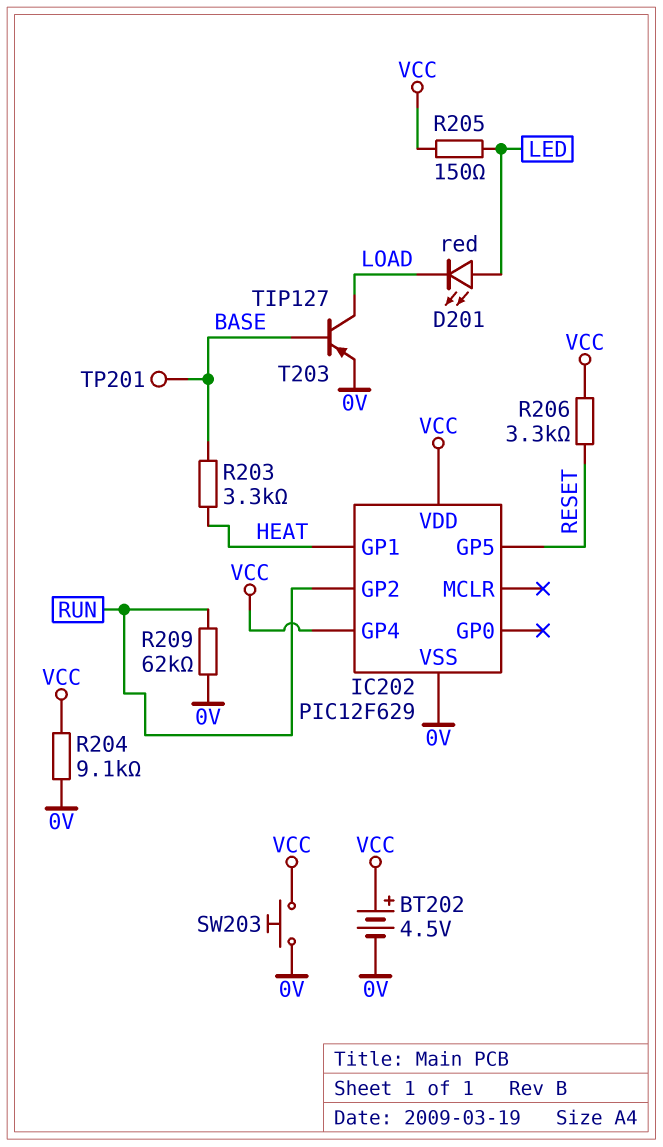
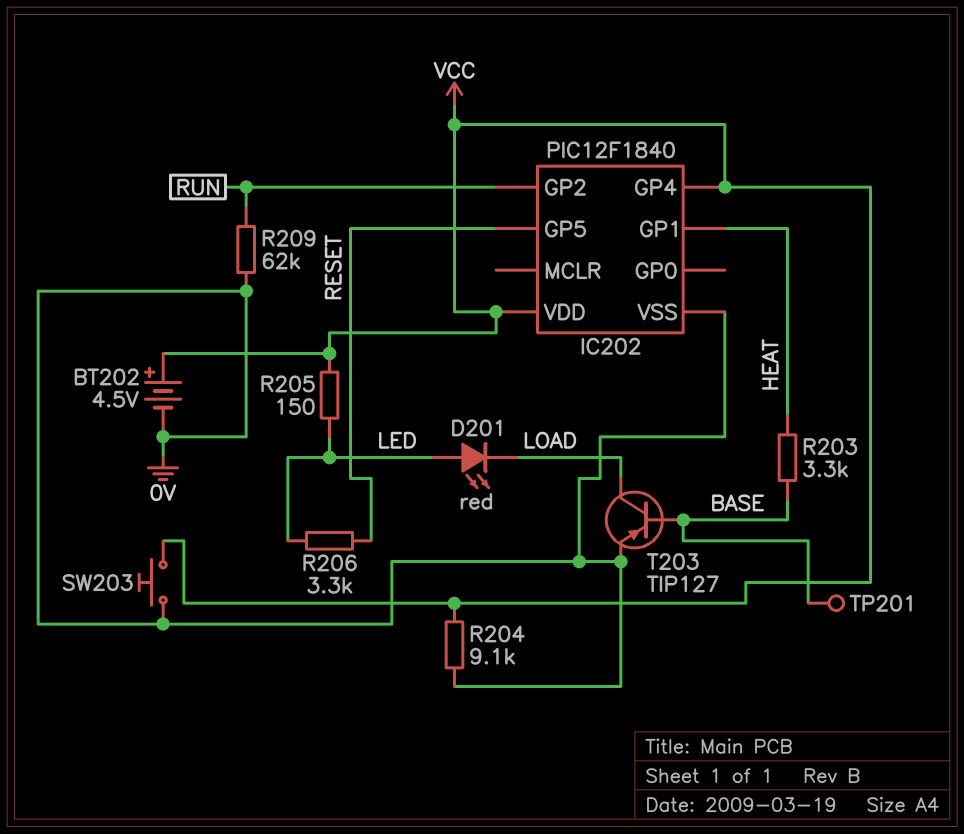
IC202: PIC12F629 -> PIC12F1840
R206: 3.3k (RESET, VCC) -> 3.3k (LED, RESET)

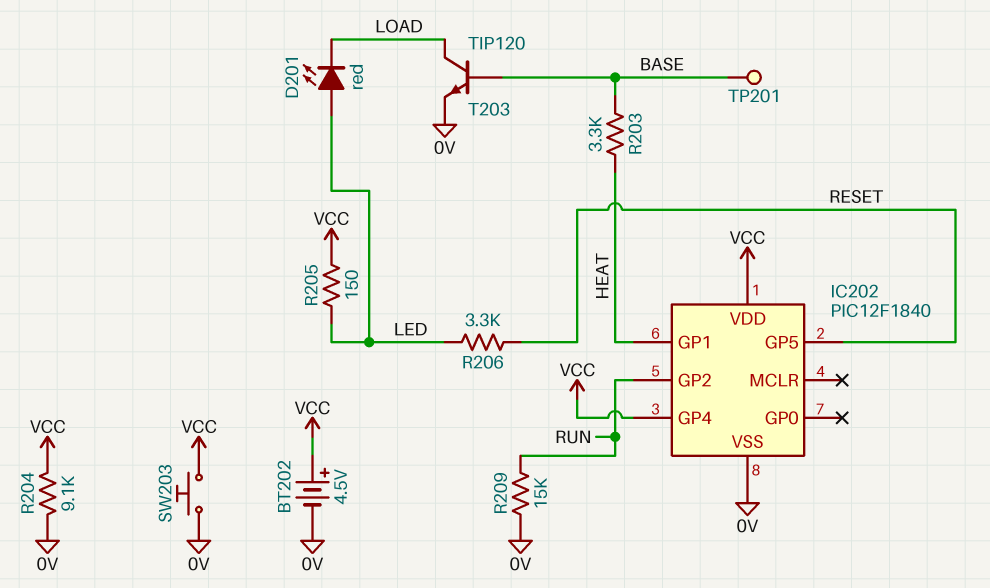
R209: 62k (0V, RUN) -> 15k (0V, RUN)
T203: PNP TIP127 (B BASE, C LOAD, E 0V) -> NPN TIP120 (B BASE, C LOAD, E 0V)

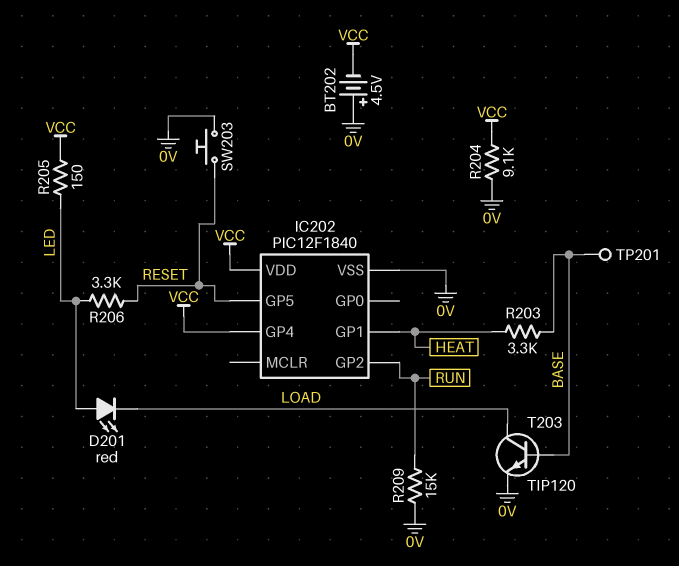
BT202: 4.5V (plus VCC, minus 0V) -> 4.5V (plus 0V, minus VCC)
SW203: button (0V, VCC) -> button (0V, RESET)

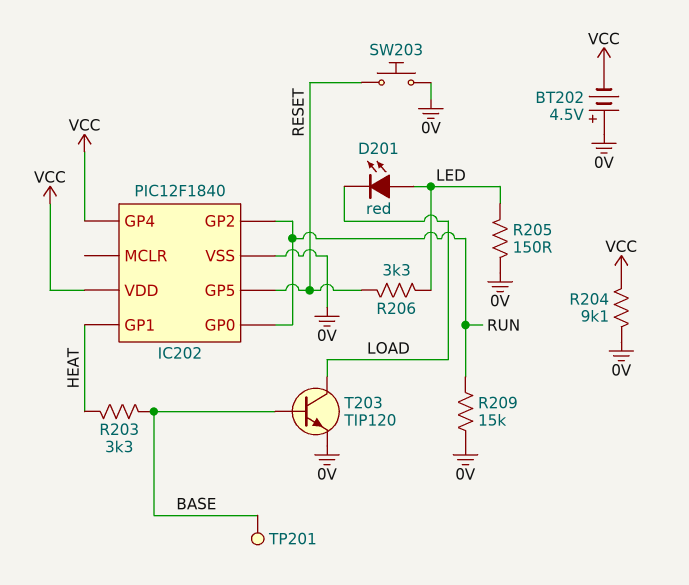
IC202 pin GP0: none -> RUN
R205: 150 (LED, VCC) -> 150 (0V, LED)

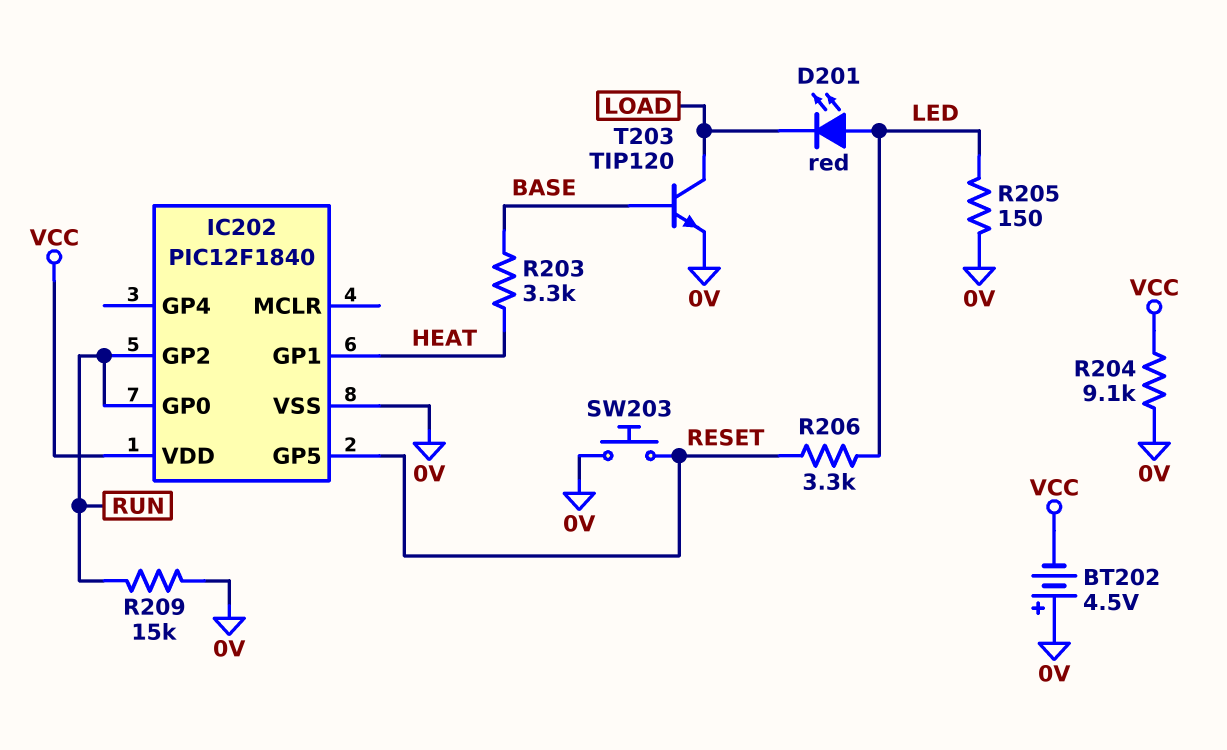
IC202 pin GP4: VCC -> none
TP201: test point (BASE) -> none

